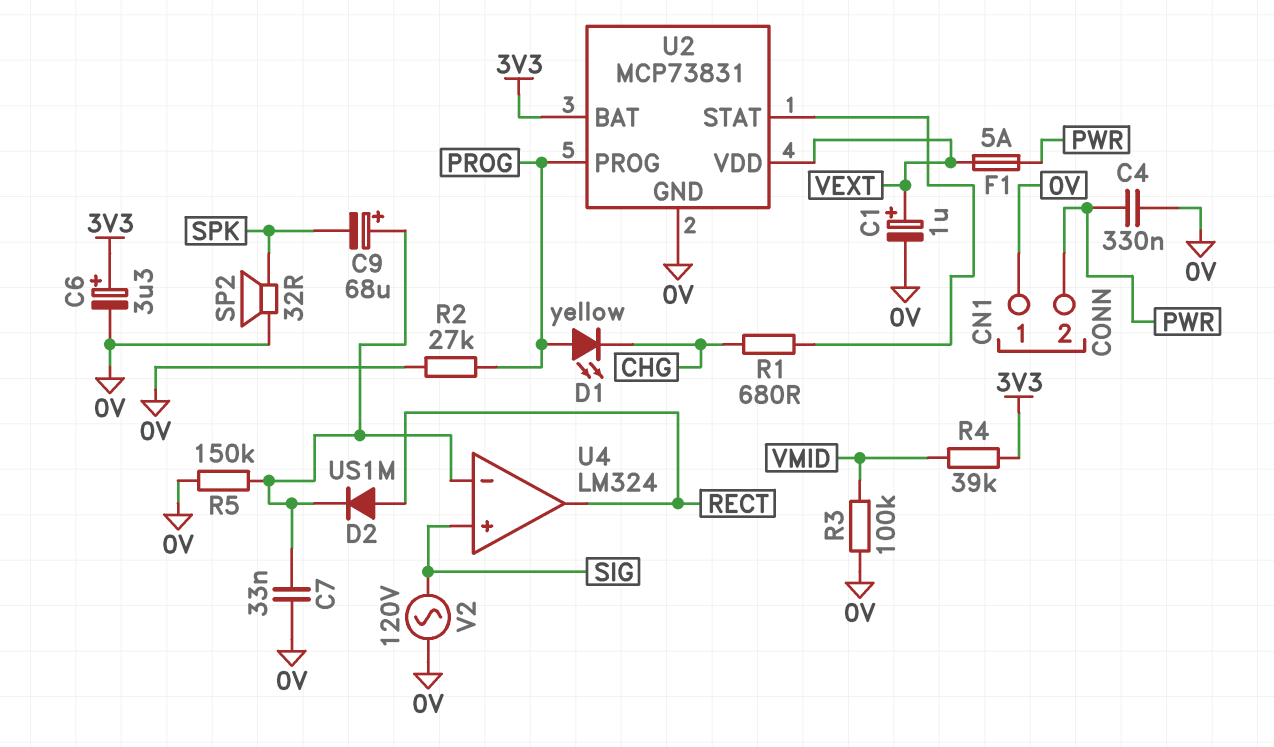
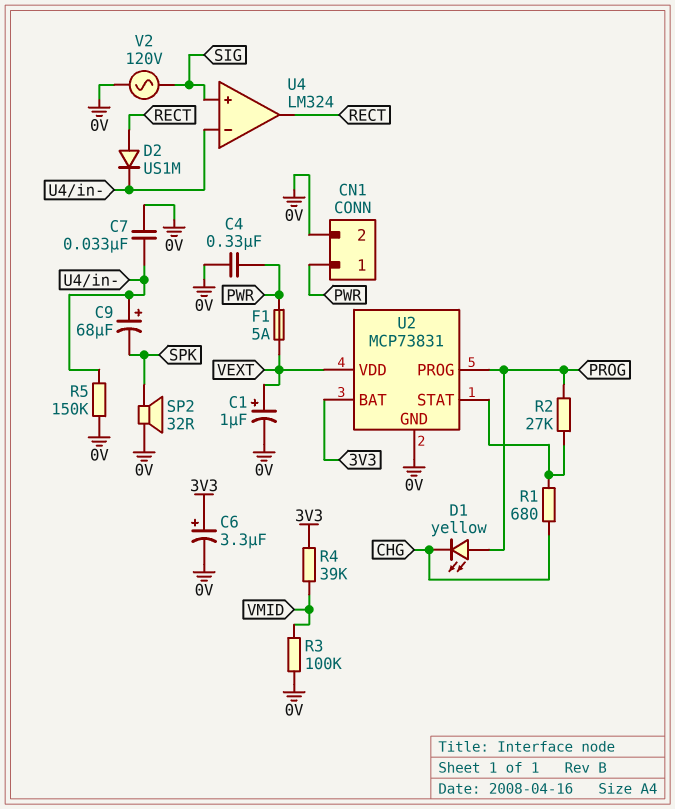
CN1 pin 1: 0V -> PWR
CN1 pin 2: PWR -> 0V
R2: 27k (0V, PROG) -> 27k (PROG, U2/STAT)

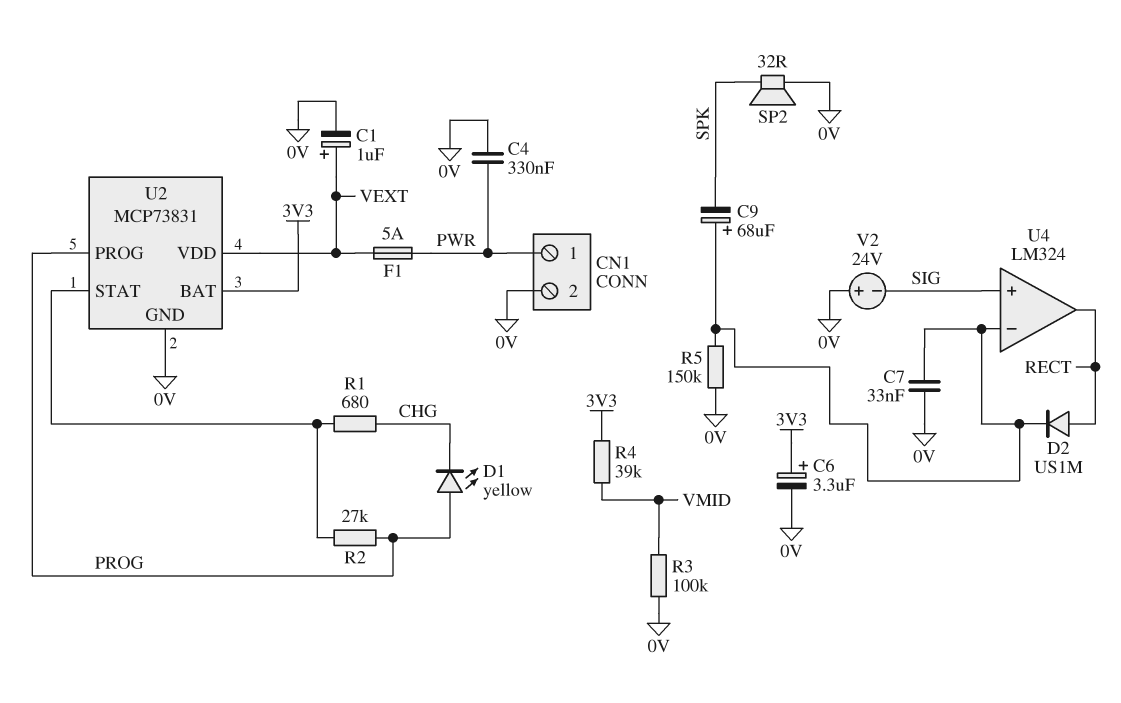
V2: AC 120V (0V, SIG) -> 24V (plus 0V, minus SIG)

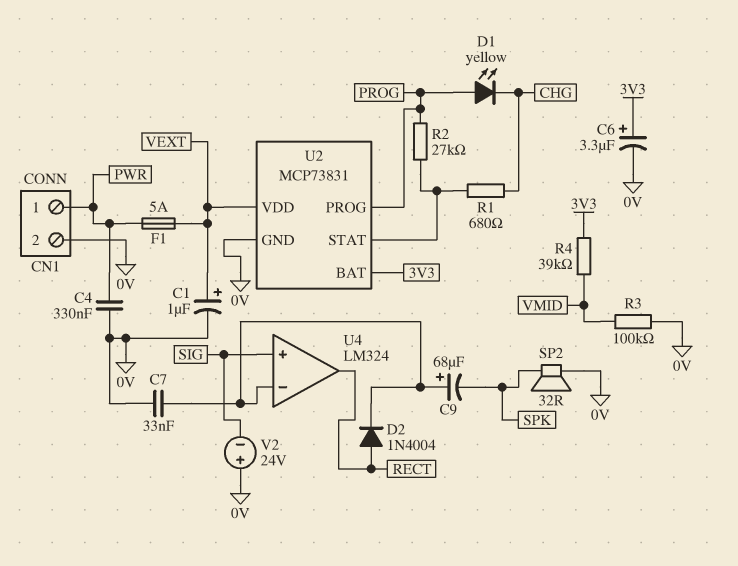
D2: diode US1M (A RECT, K U4/in-) -> diode 1N4004 (A RECT, K U4/in-)
R5: 150k (0V, U4/in-) -> none

